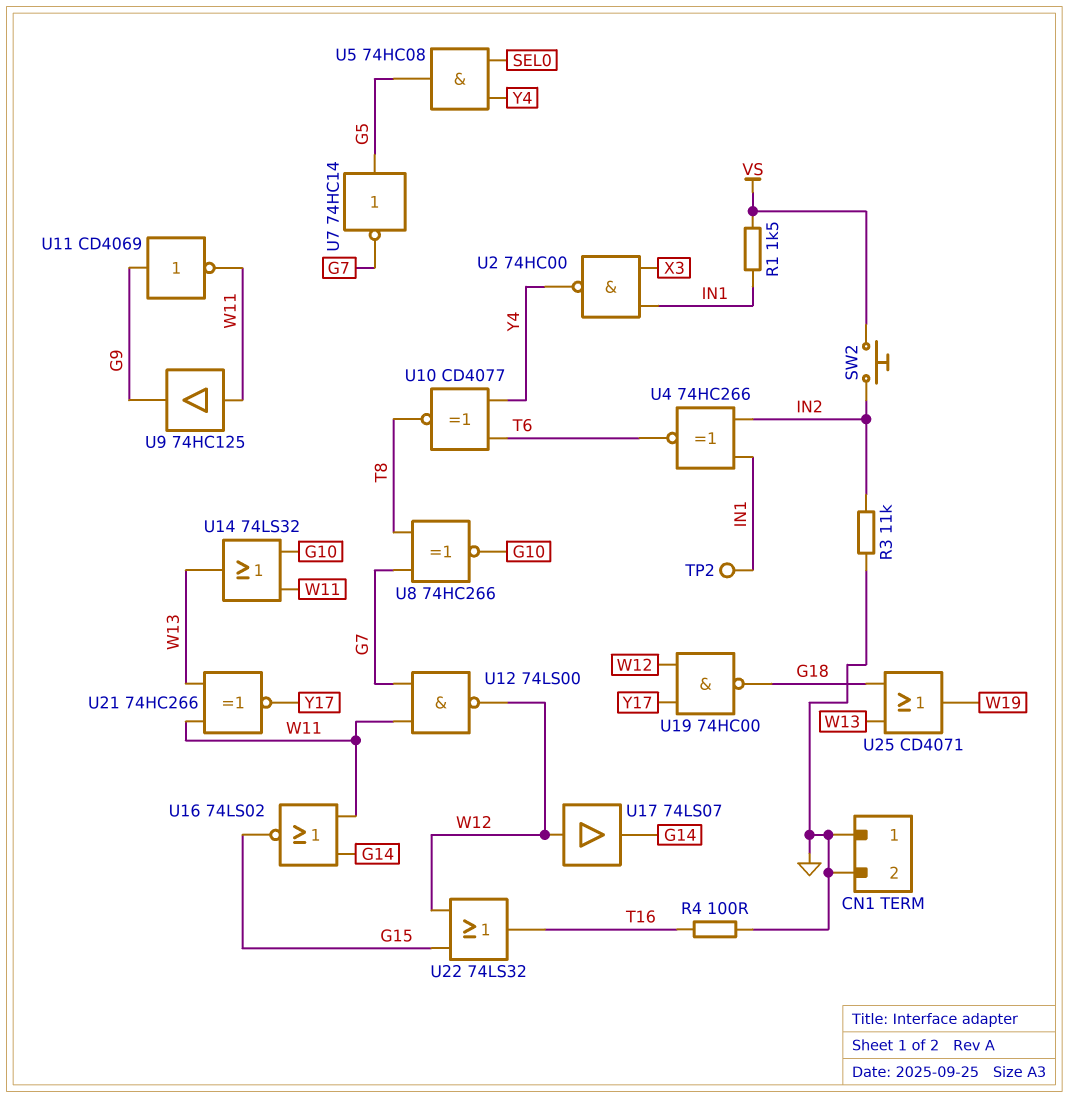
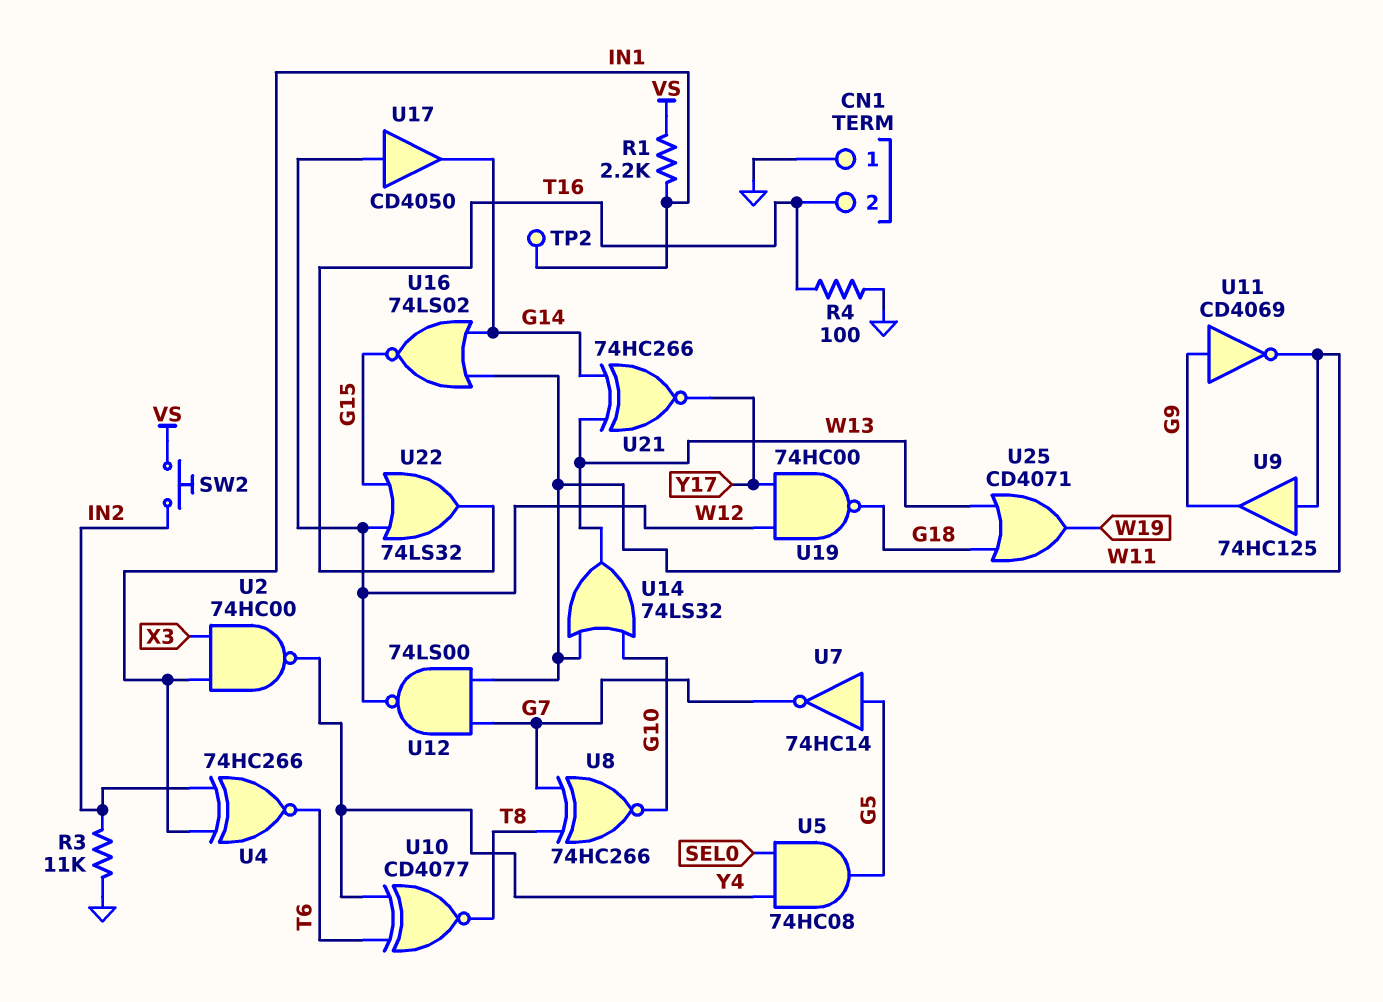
CN1 pin 2: GND -> T16
R1: 1.5k (IN1, VS) -> 2.2k (IN1, VS)
U17: buffer 74LS07 (in W12, out G14) -> buffer CD4050 (in W12, out G14)
U21: XNOR 74HC266 (in W11, in W13, out Y17) -> XNOR 74HC266 (in G14, in W13, out Y17)

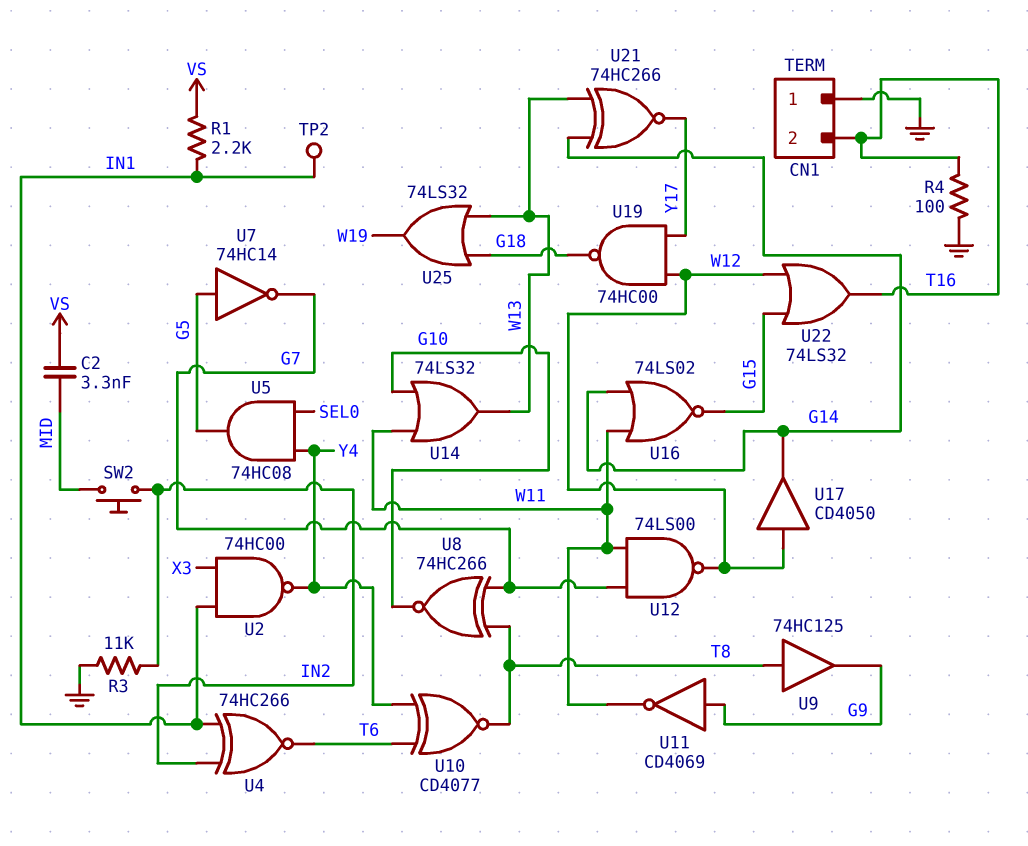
C2: none -> 3.3nF (MID, VS)
SW2: button (IN2, VS) -> button (IN2, MID)
U9: buffer 74HC125 (in W11, out G9) -> buffer 74HC125 (in T8, out G9)
U25: OR CD4071 (in G18, in W13, out W19) -> OR 74LS32 (in G18, in W13, out W19)

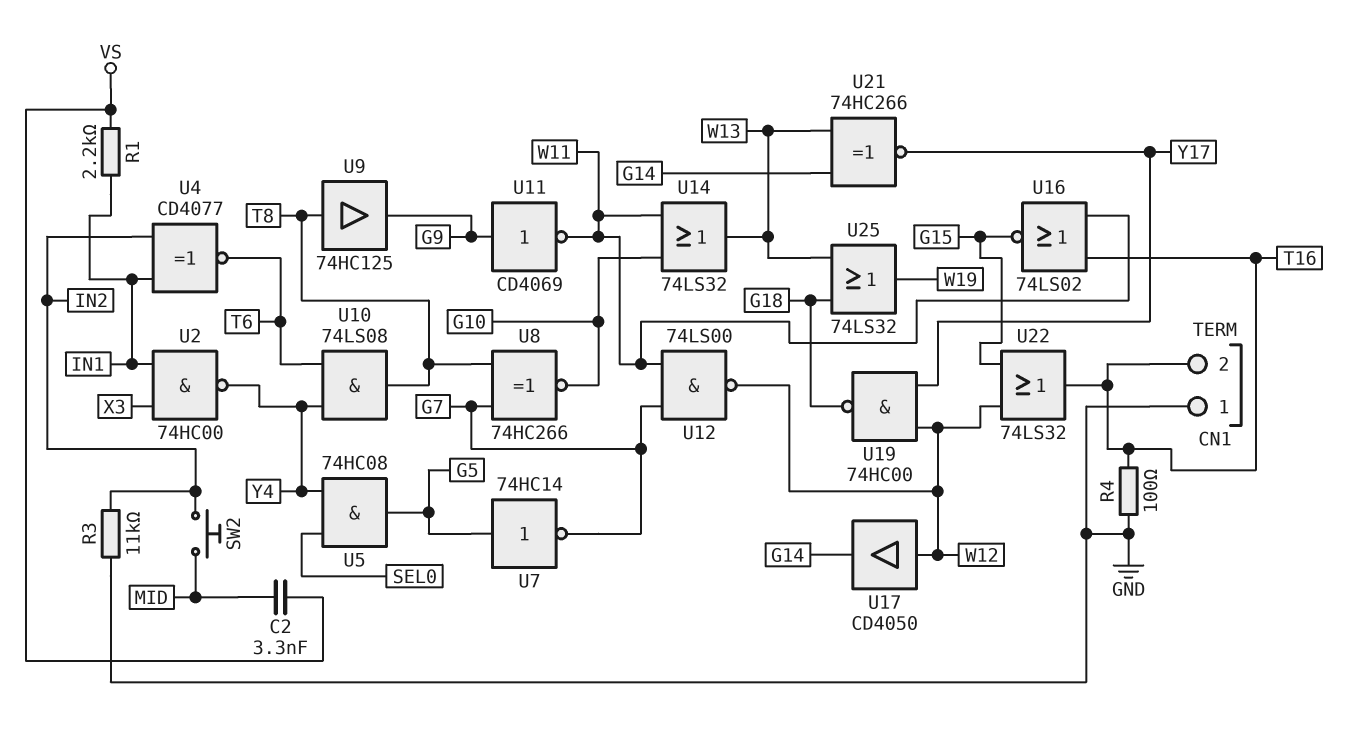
TP2: test point (IN1) -> none
U4: XNOR 74HC266 (in IN1, in IN2, out T6) -> XNOR CD4077 (in IN1, in IN2, out T6)
U10: XNOR CD4077 (in T6, in Y4, out T8) -> AND 74LS08 (in T6, in Y4, out T8)
U16: NOR 74LS02 (in G14, in W11, out G15) -> NOR 74LS02 (in T16, in W11, out G15)

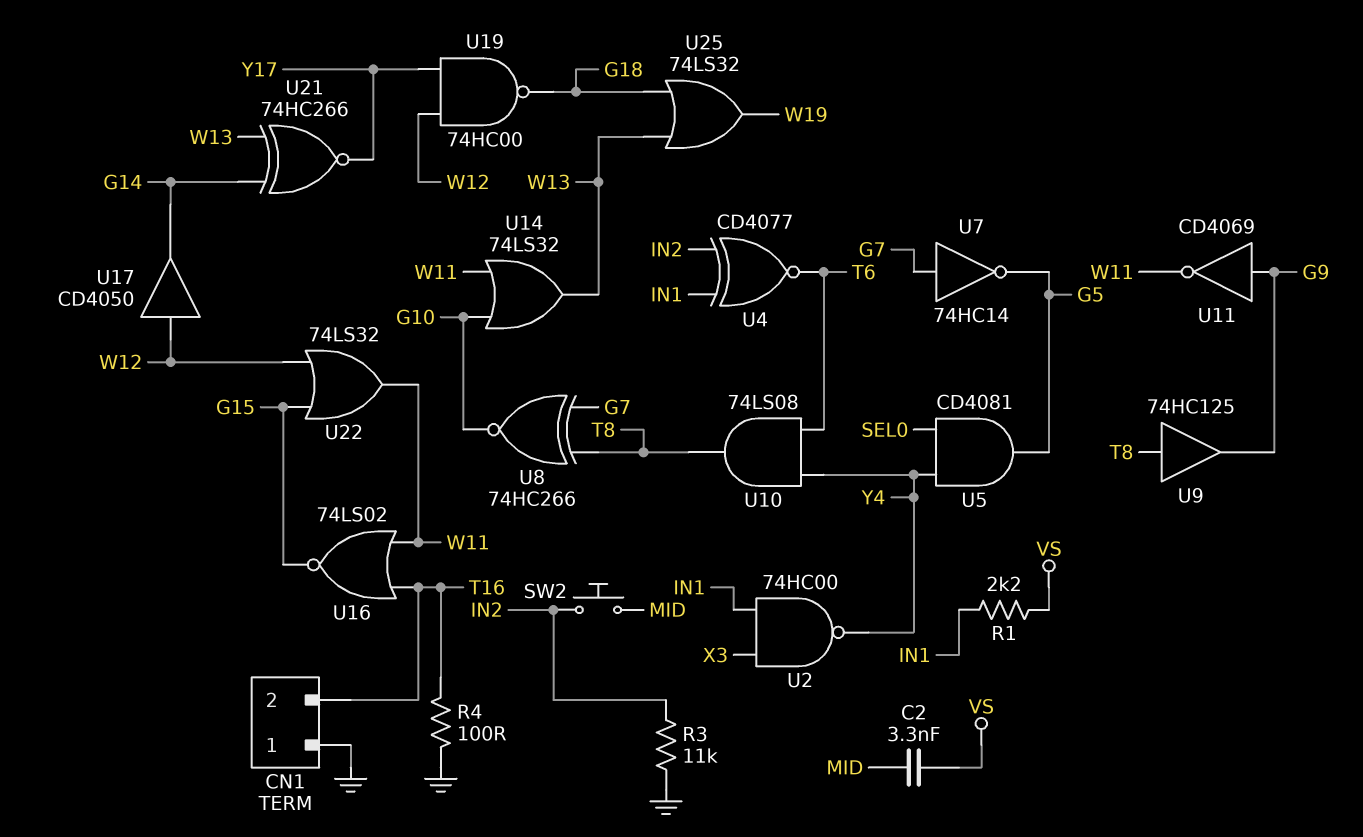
U5: AND 74HC08 (in SEL0, in Y4, out G5) -> AND CD4081 (in SEL0, in Y4, out G5)
U7: NOT 74HC14 (in G5, out G7) -> NOT 74HC14 (in G7, out G5)
U12: NAND 74LS00 (in G7, in W11, out W12) -> none
U22: OR 74LS32 (in G15, in W12, out T16) -> OR 74LS32 (in G15, in W12, out W11)

